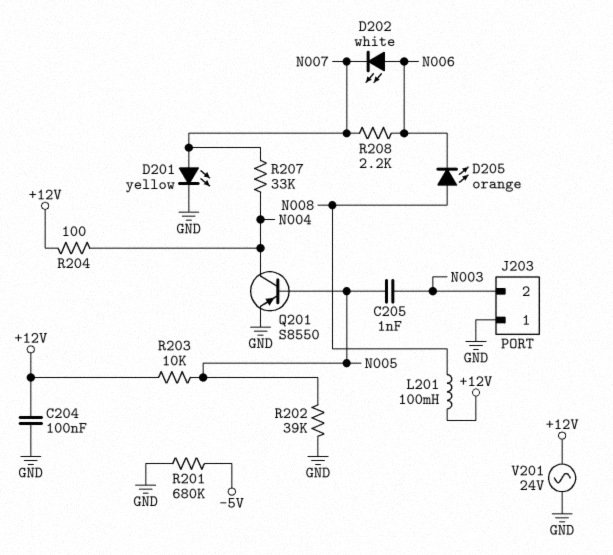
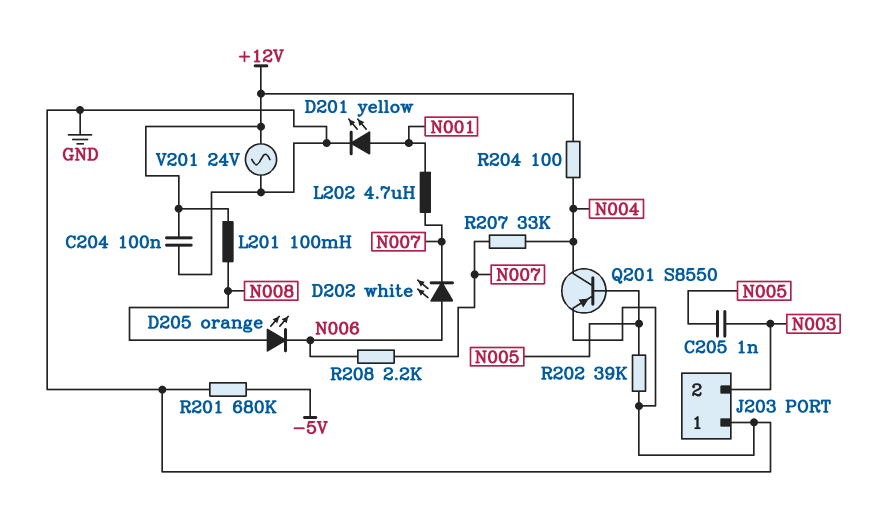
D201: LED yellow (A N007, K GND) -> LED yellow (A N001, K GND)
L202: none -> 4.7uH (N001, N007)
R203: 10k (+12V, N005) -> none

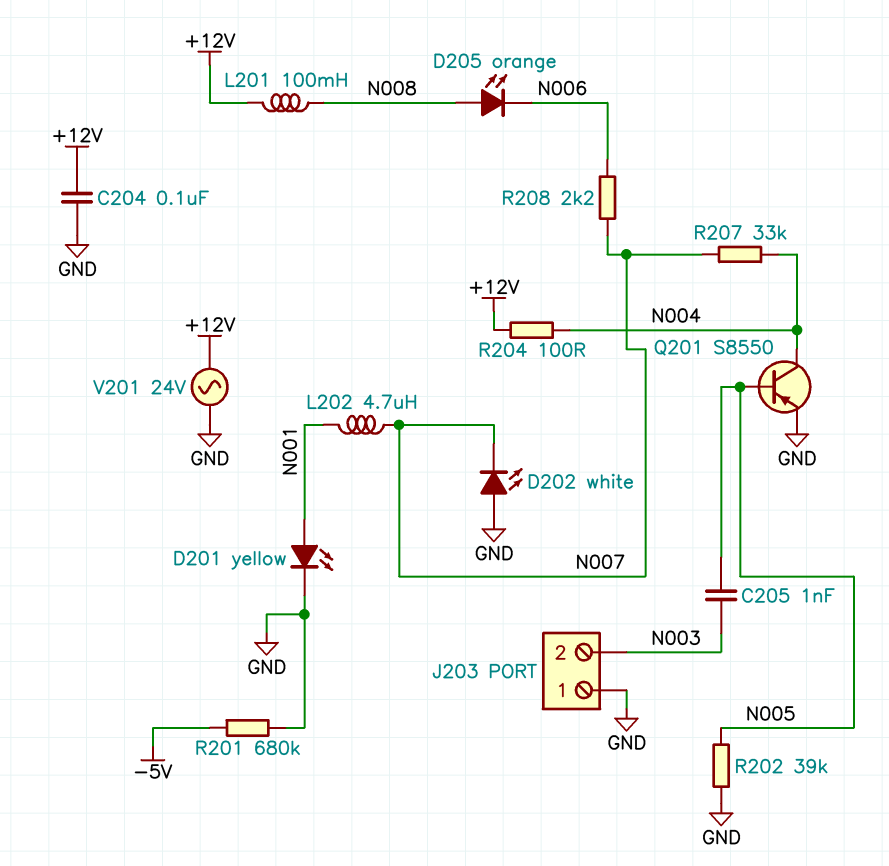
D202: LED white (A N006, K N007) -> LED white (A GND, K N007)

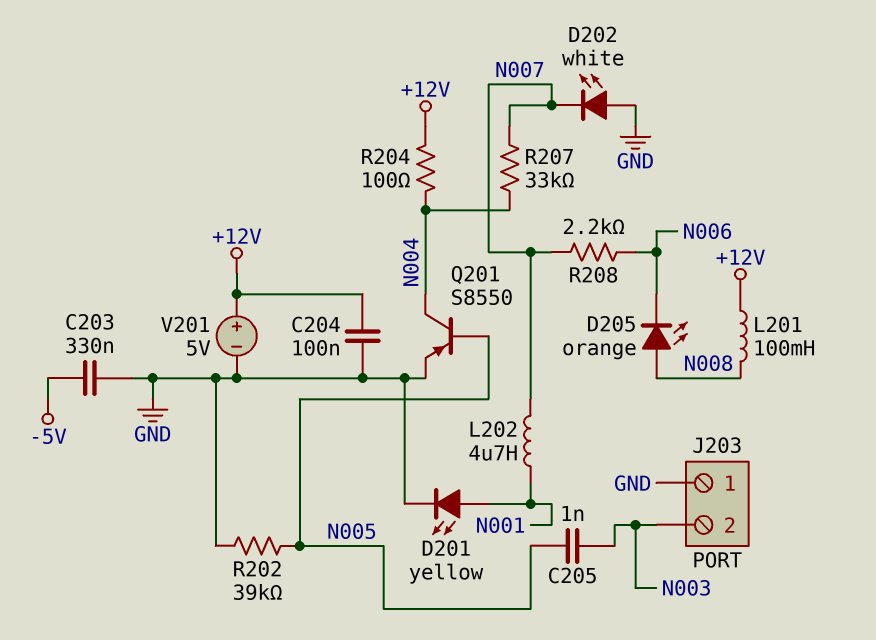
C203: none -> 330nF (-5V, GND)
R201: 680k (-5V, GND) -> none
V201: AC 24V (+12V, GND) -> 5V (plus +12V, minus GND)

